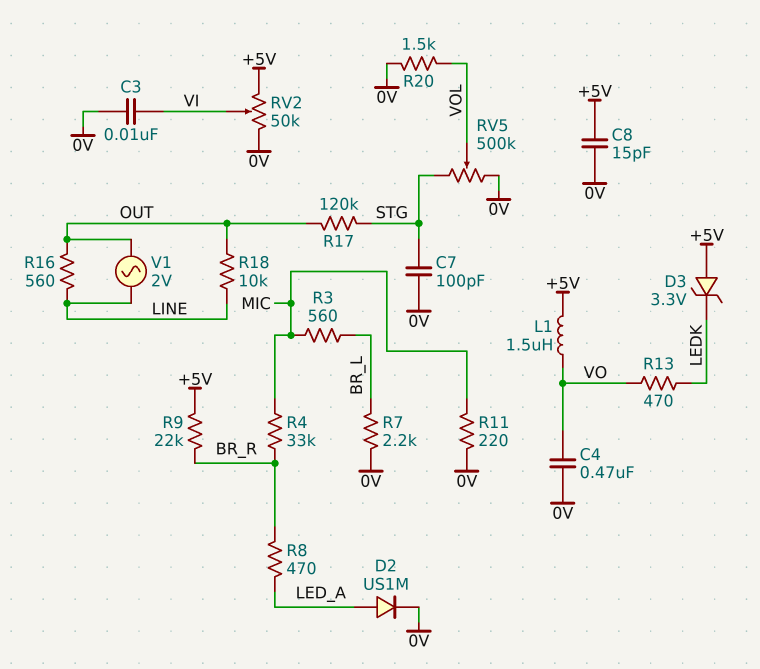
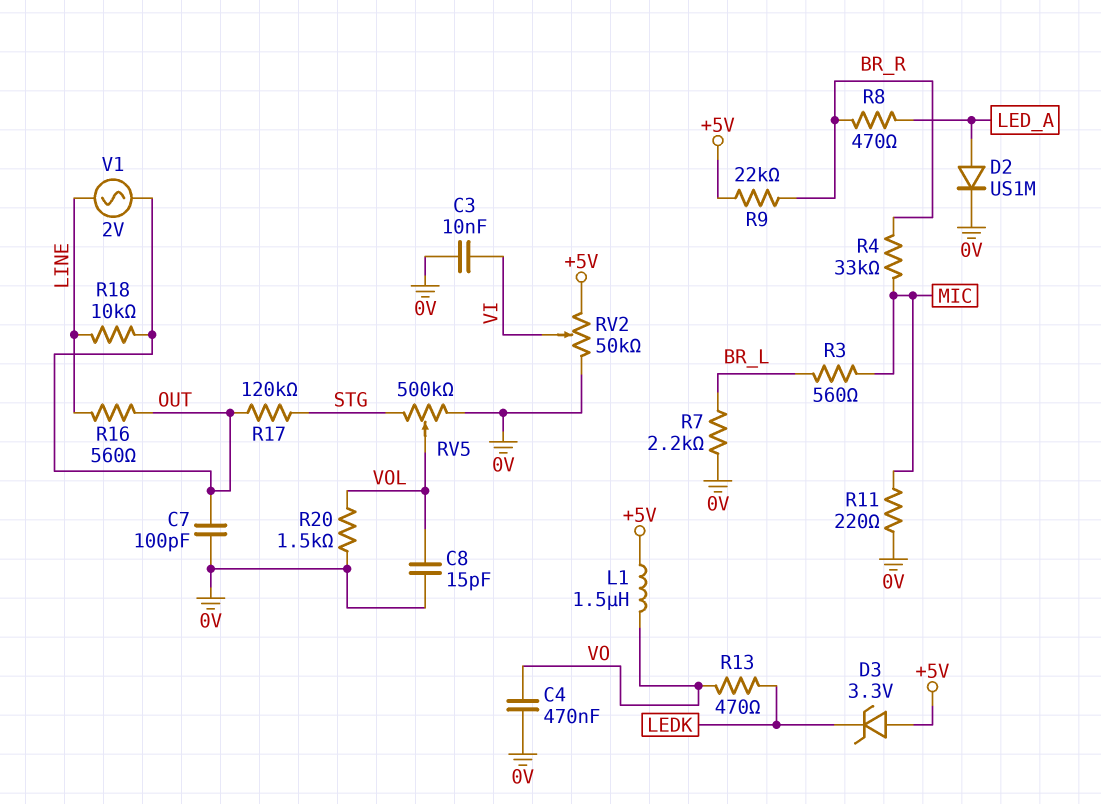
C7: 100pF (0V, STG) -> 100pF (0V, OUT)
C8: 15pF (+5V, 0V) -> 15pF (0V, VOL)

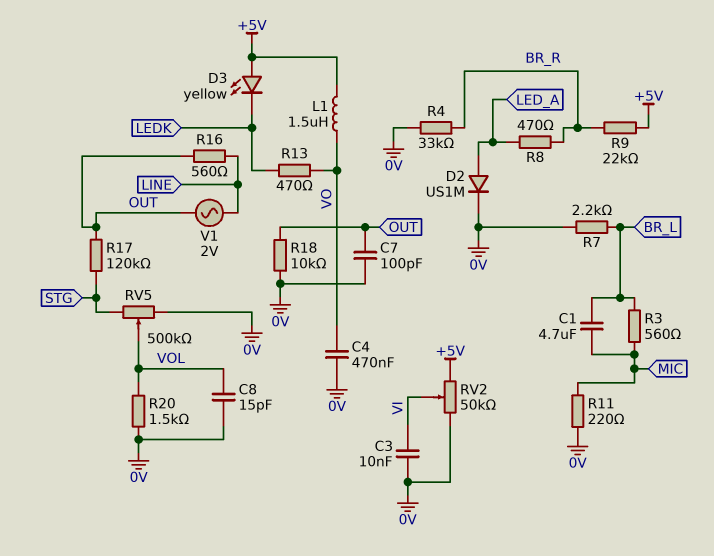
C1: none -> 4.7uF (BR_L, MIC)
D3: zener 3.3V (A +5V, K LEDK) -> LED yellow (A +5V, K LEDK)
R4: 33k (BR_R, MIC) -> 33k (0V, BR_R)
R18: 10k (LINE, OUT) -> 10k (0V, OUT)

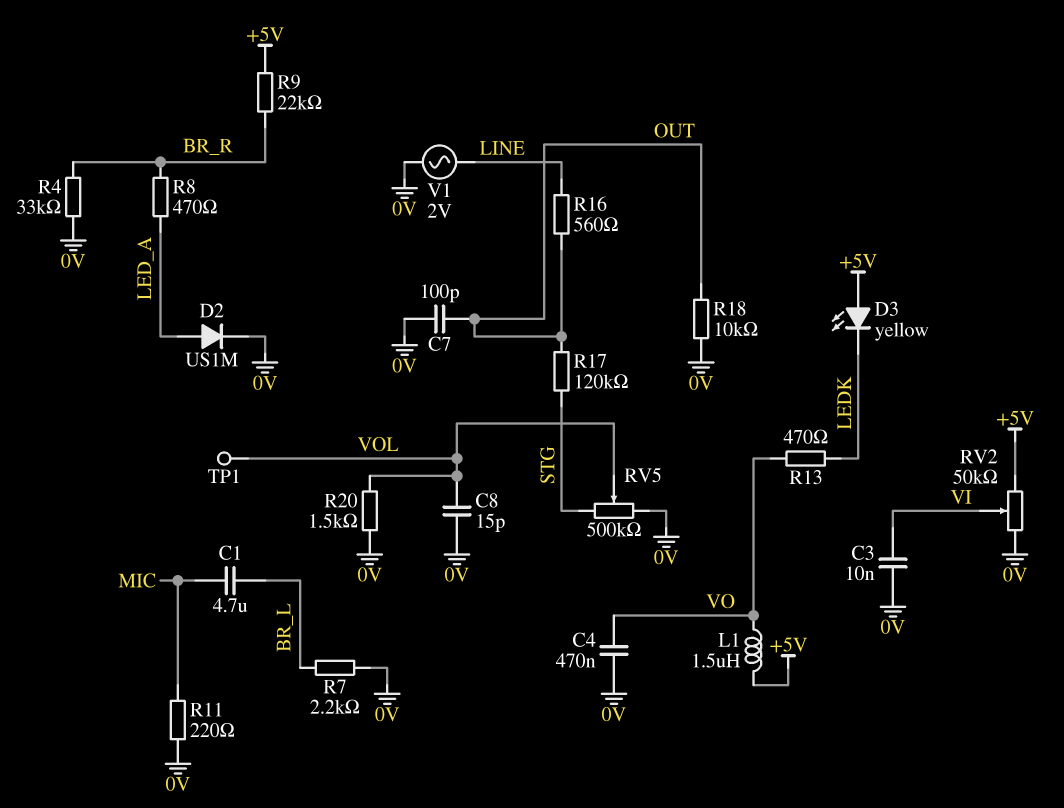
R3: 560 (BR_L, MIC) -> none
TP1: none -> test point (VOL)
V1: AC 2V (LINE, OUT) -> AC 2V (0V, LINE)

